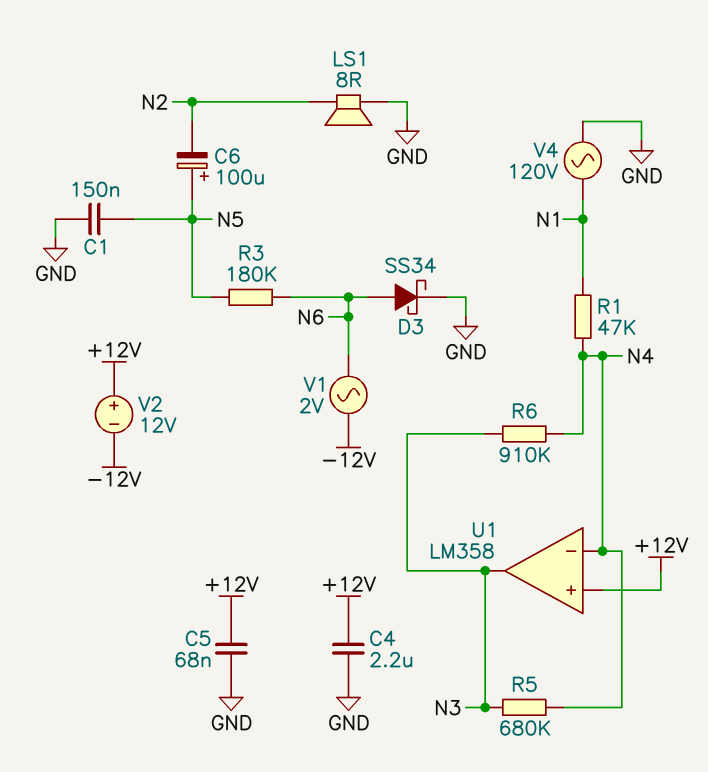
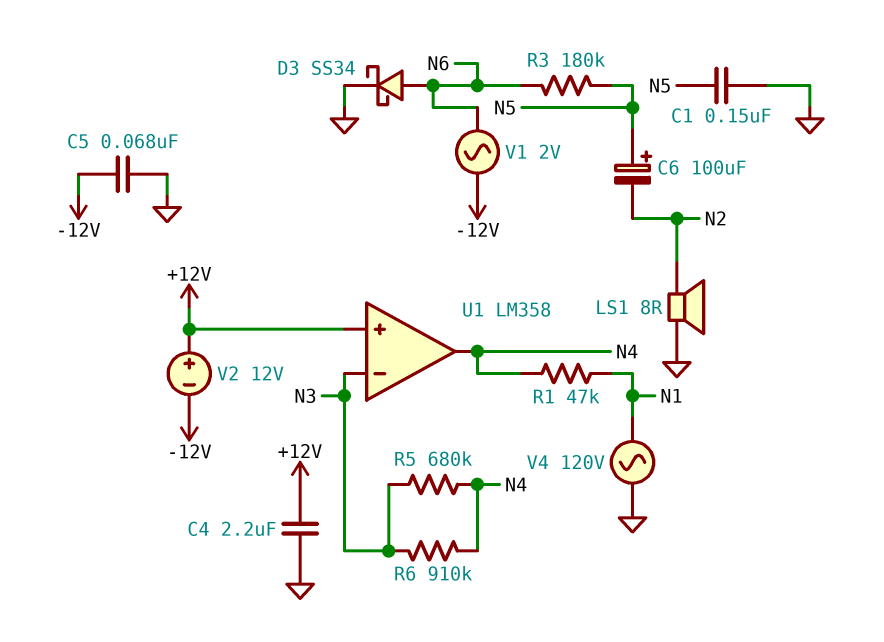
C5: 68nF (+12V, GND) -> 68nF (-12V, GND)
U1 pin in-: N4 -> N3
U1 pin out: N3 -> N4

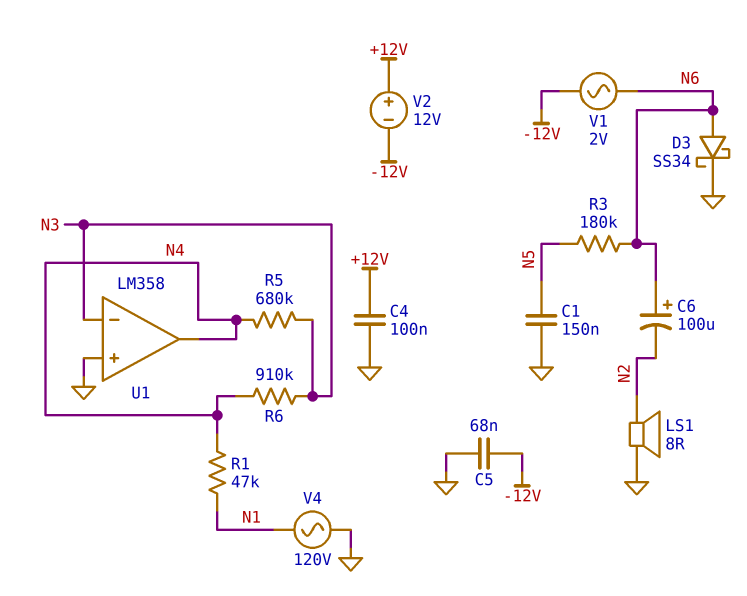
C4: 2.2uF (+12V, GND) -> 100nF (+12V, GND)
C6: 100uF (plus N5, minus N2) -> 100uF (plus N6, minus N2)
U1 pin in+: +12V -> GND

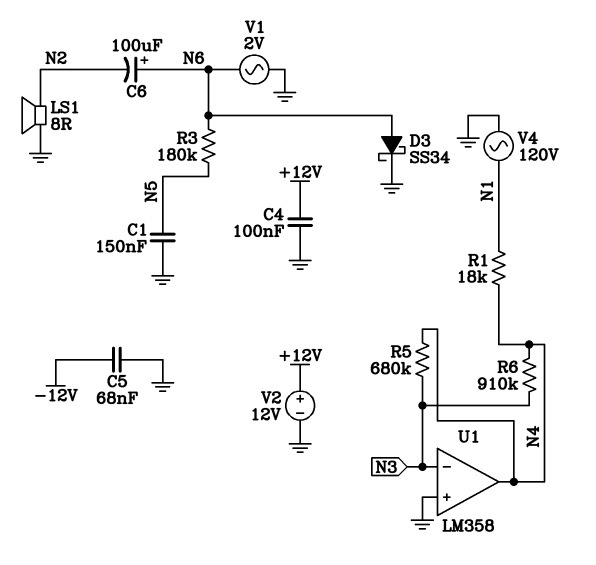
R1: 47k (N1, N4) -> 18k (N1, N4)
V1: AC 2V (-12V, N6) -> AC 2V (GND, N6)
V2: 12V (plus +12V, minus -12V) -> 12V (plus +12V, minus GND)

